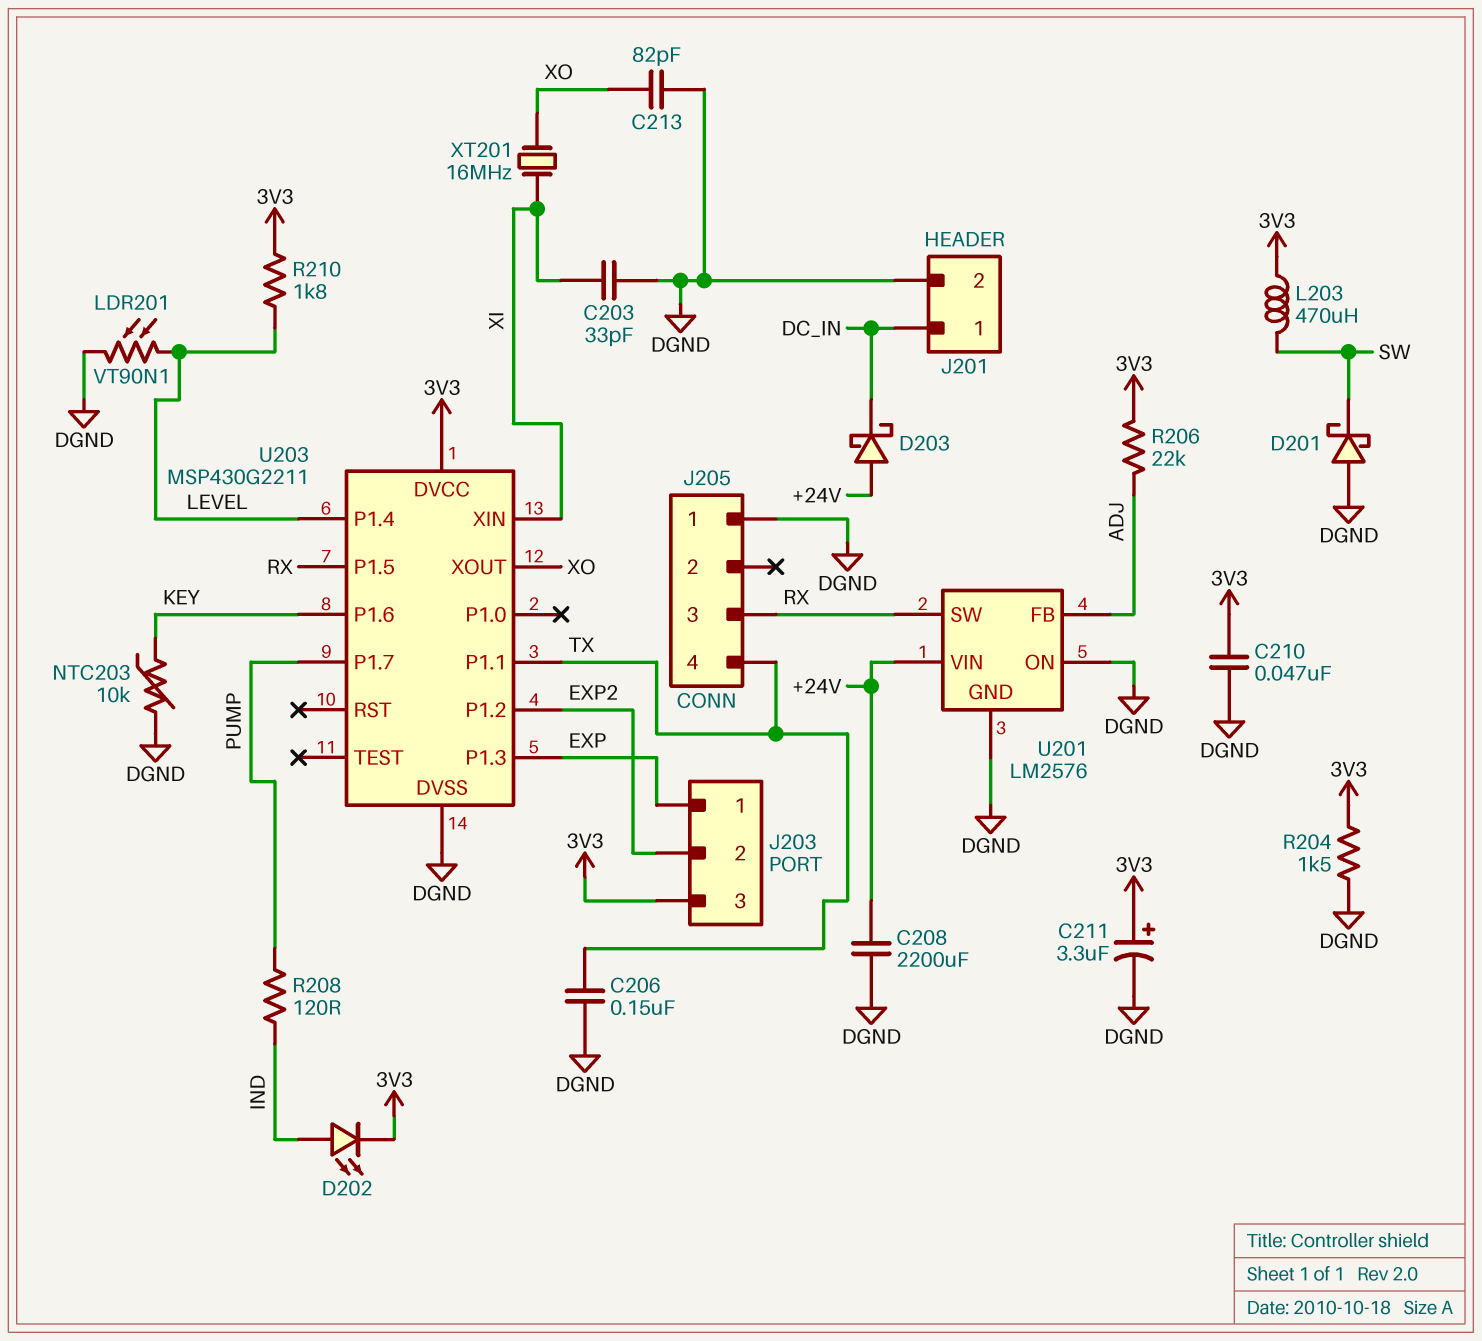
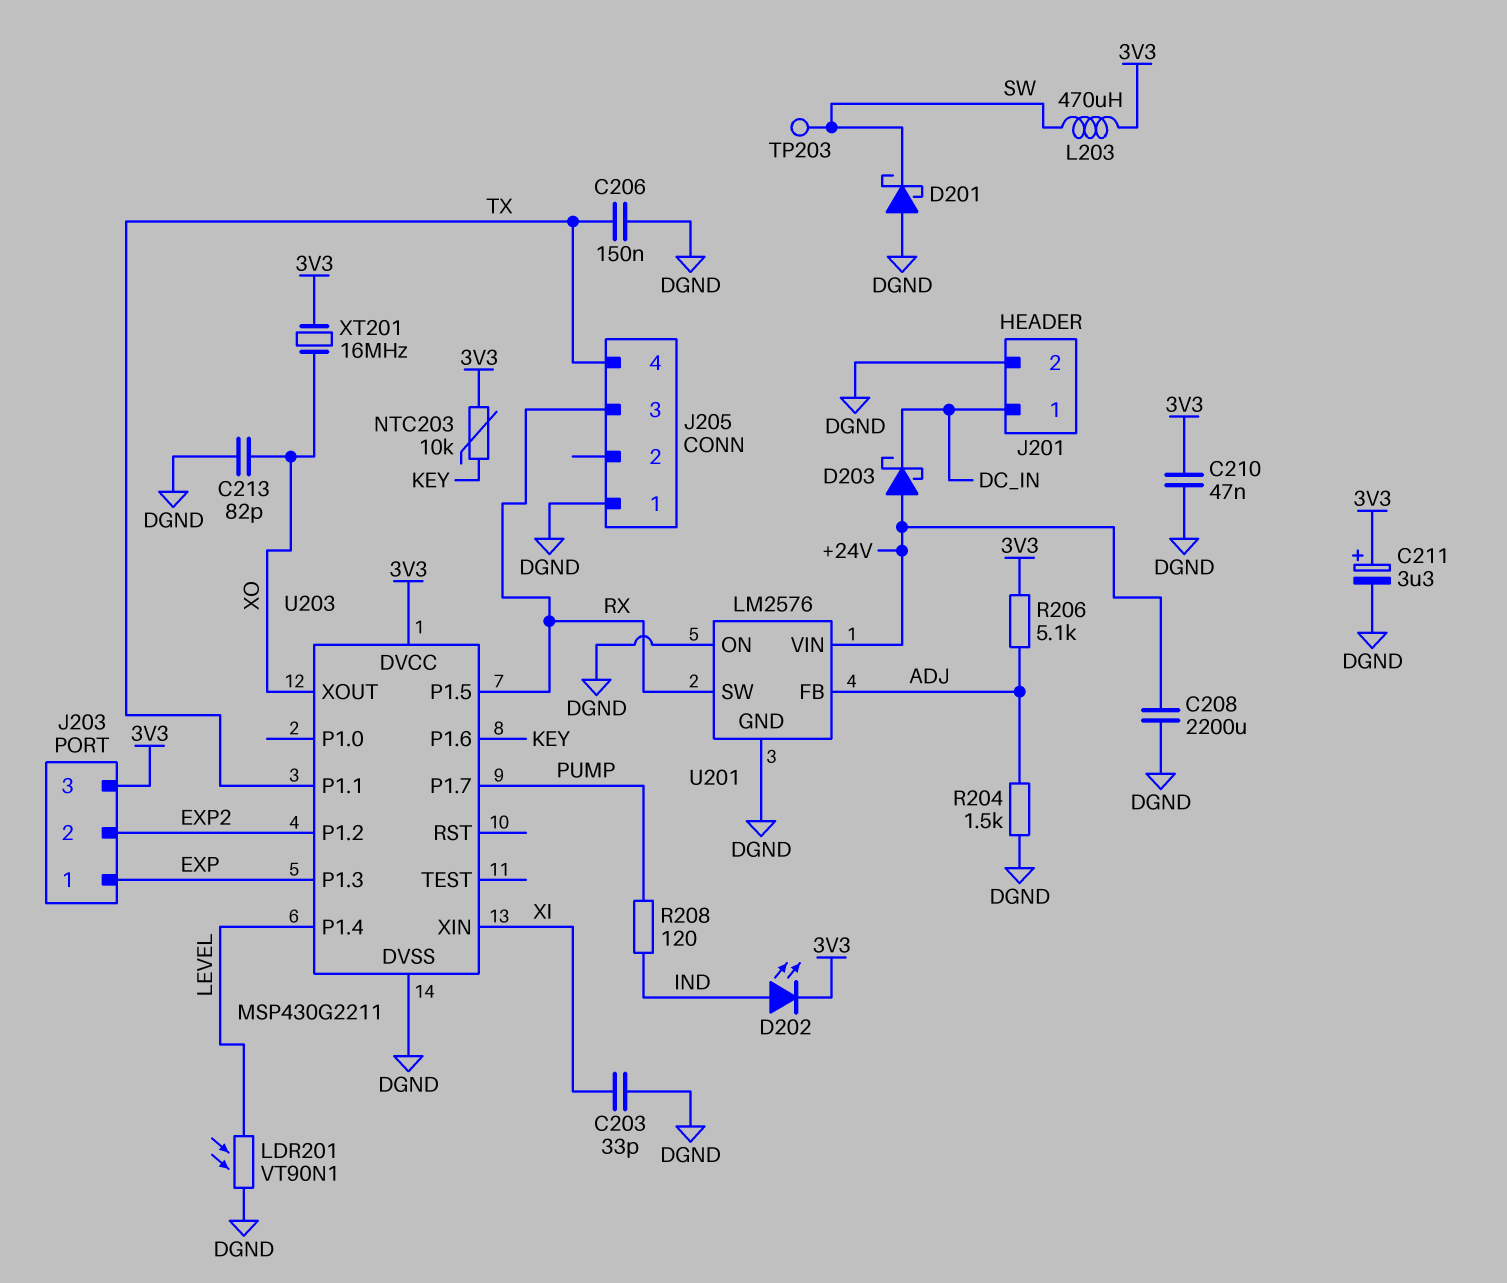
NTC203: 10k (DGND, KEY) -> 10k (3V3, KEY)
R204: 1.5k (3V3, DGND) -> 1.5k (ADJ, DGND)
R206: 22k (3V3, ADJ) -> 5.1k (3V3, ADJ)
R210: 1.8k (3V3, LEVEL) -> none
TP203: none -> test point (SW)
XT201: 16MHz (XI, XO) -> 16MHz (3V3, XO)

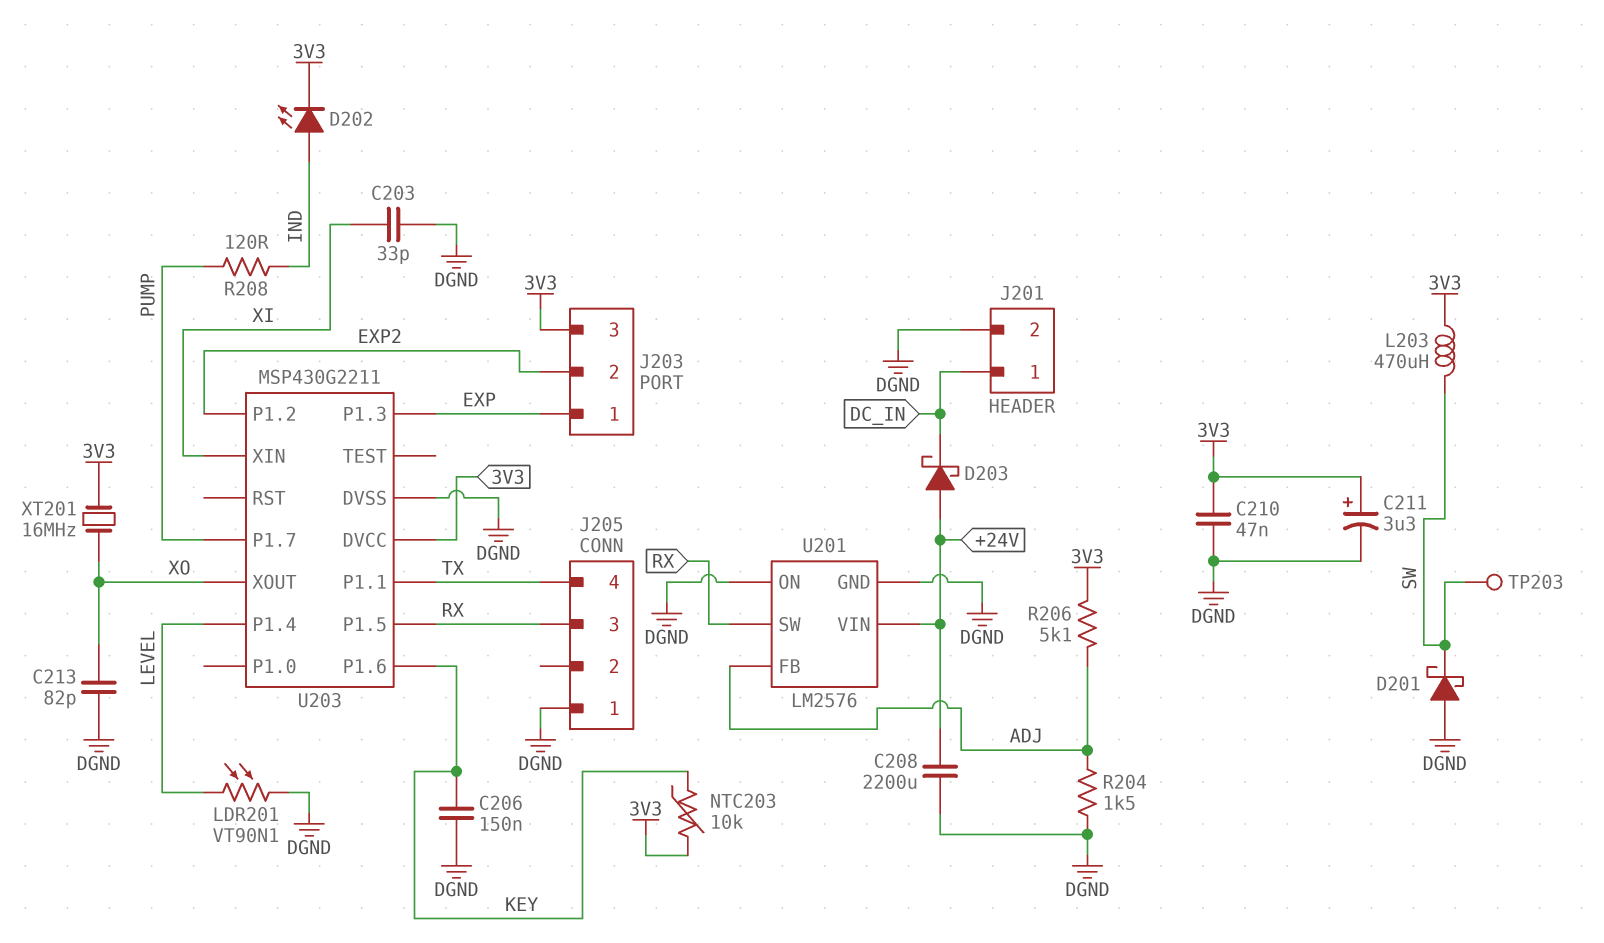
C206: 150nF (DGND, TX) -> 150nF (DGND, KEY)

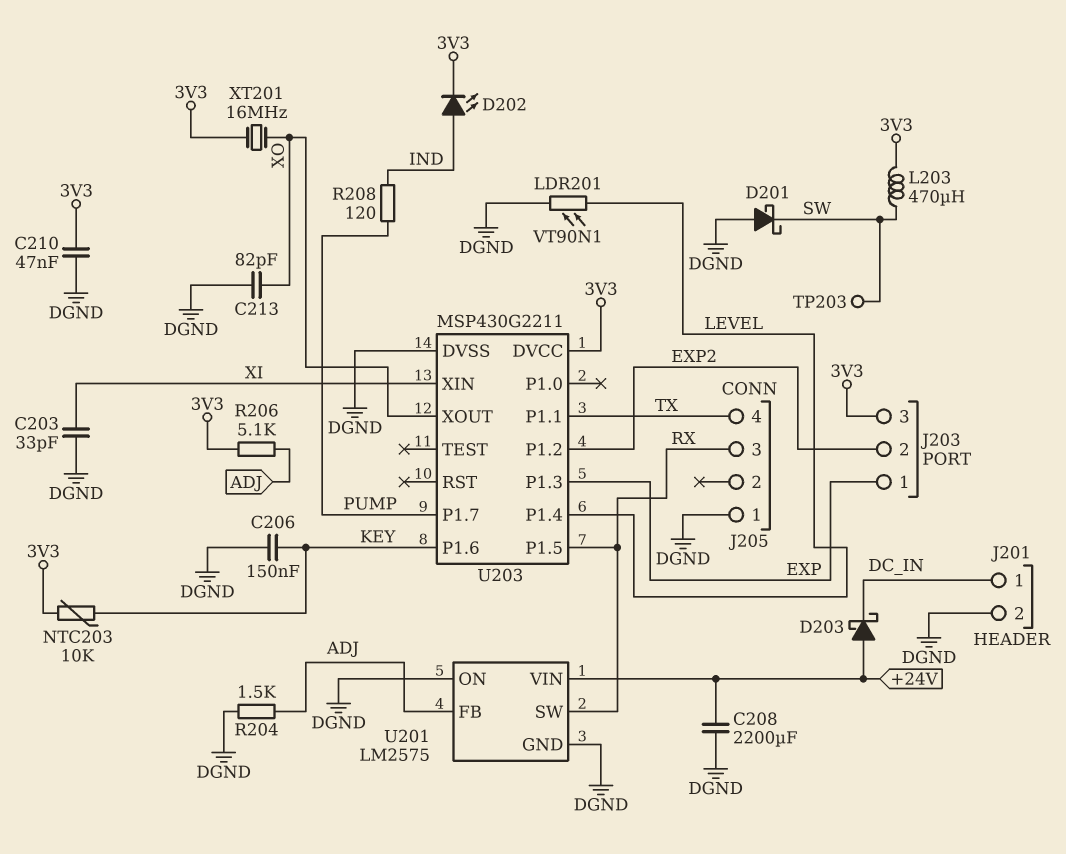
C211: 3.3uF (plus 3V3, minus DGND) -> none
U201: LM2576 -> LM2575

